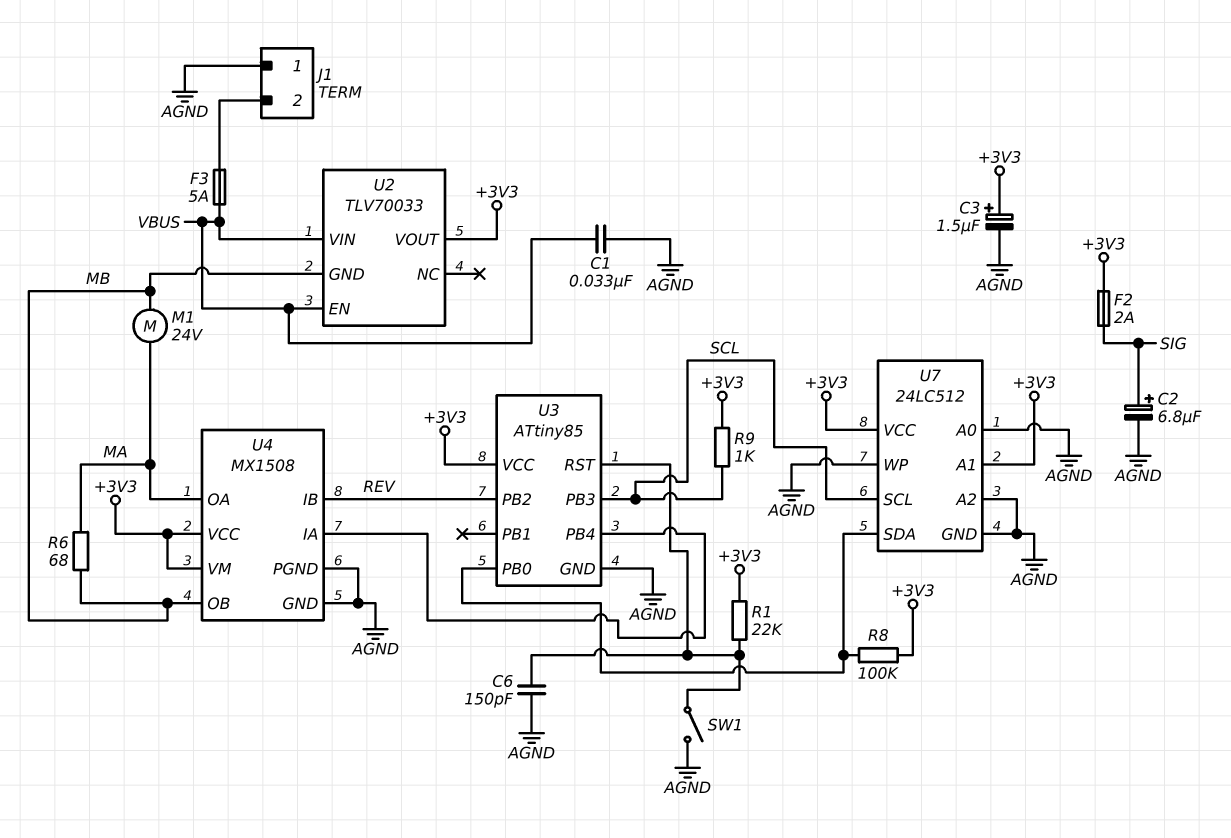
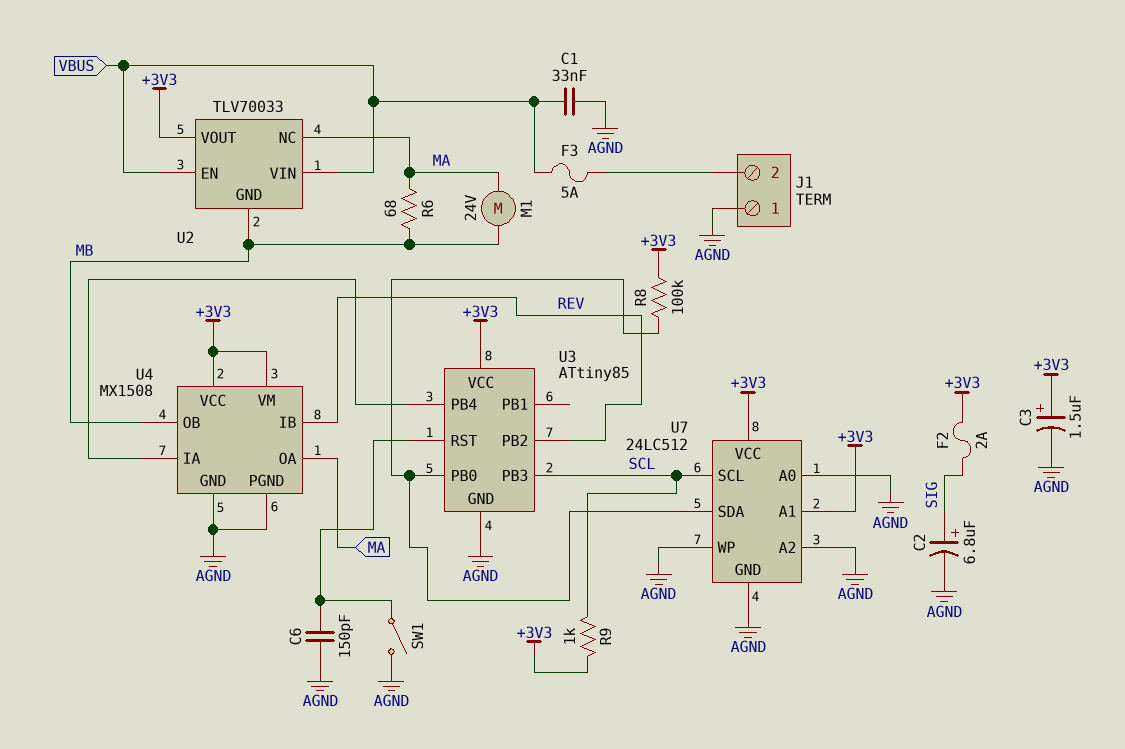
R1: 22k (+3V3, U3/RST) -> none
U2 pin NC: none -> MA

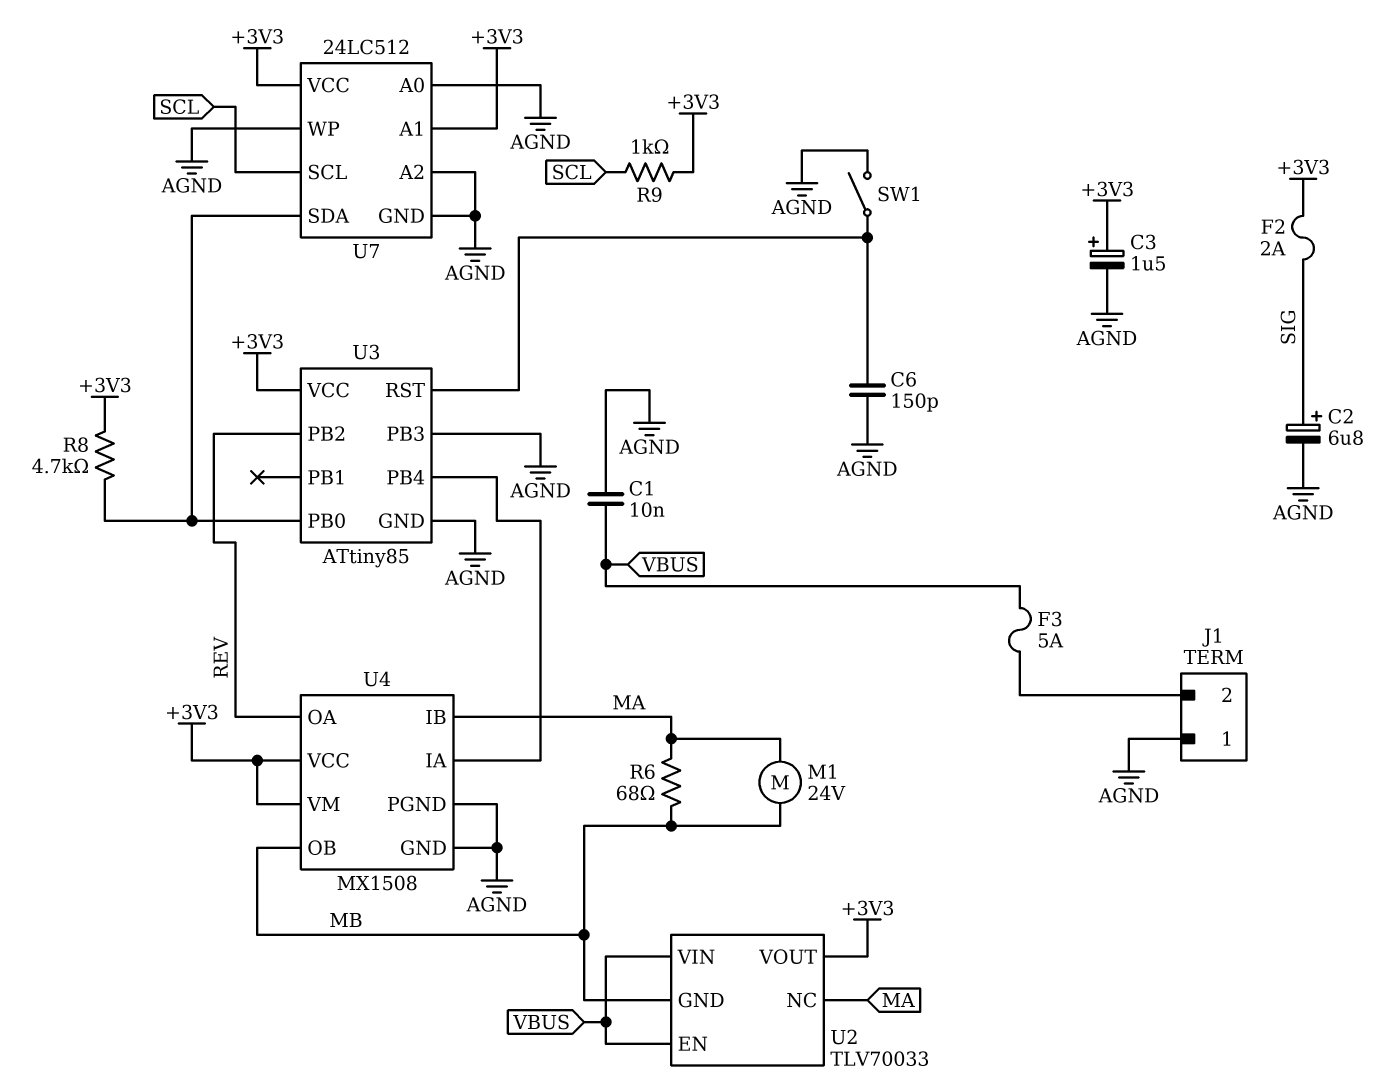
C1: 33nF (AGND, VBUS) -> 10nF (AGND, VBUS)
R8: 100k (+3V3, U3/PB0) -> 4.7k (+3V3, U3/PB0)
U3 pin PB3: SCL -> AGND
U4 pin IB: REV -> MA
U4 pin OA: MA -> REV

